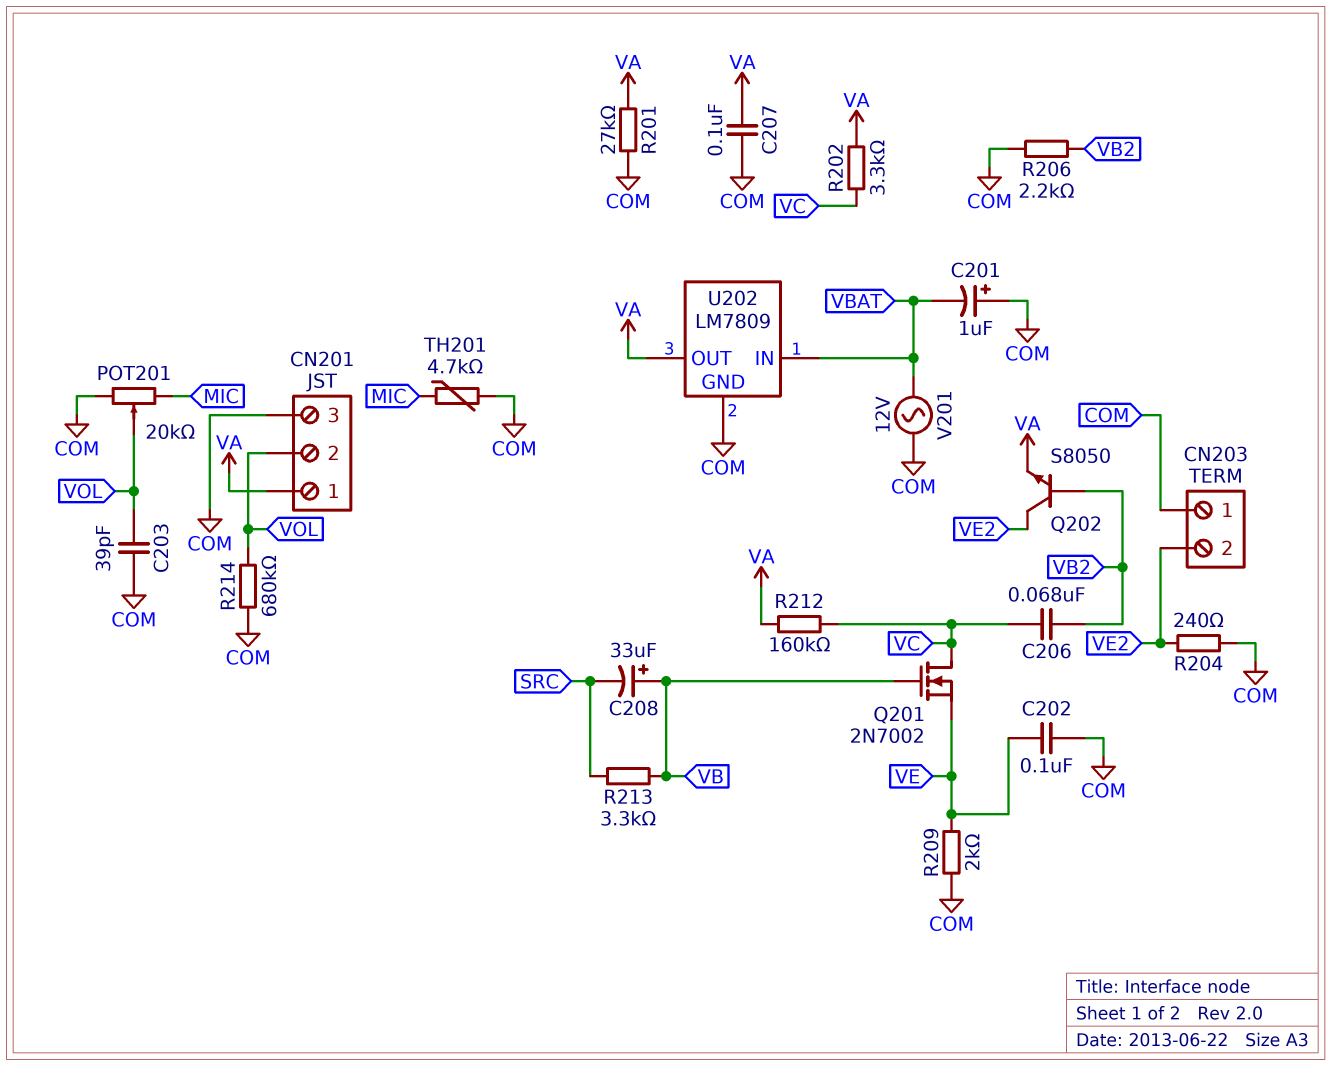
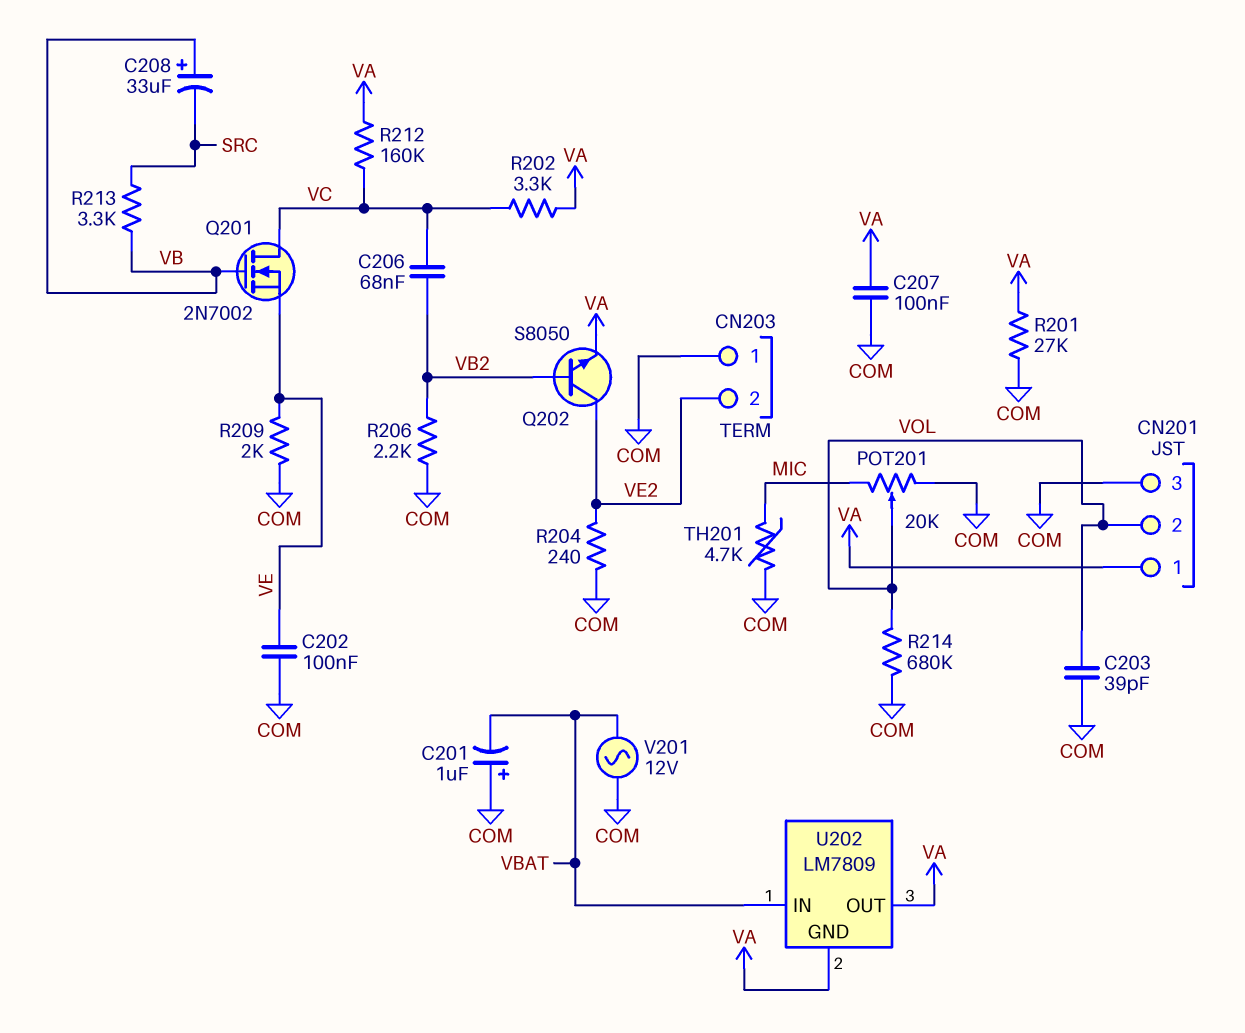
U202 pin GND: COM -> VA

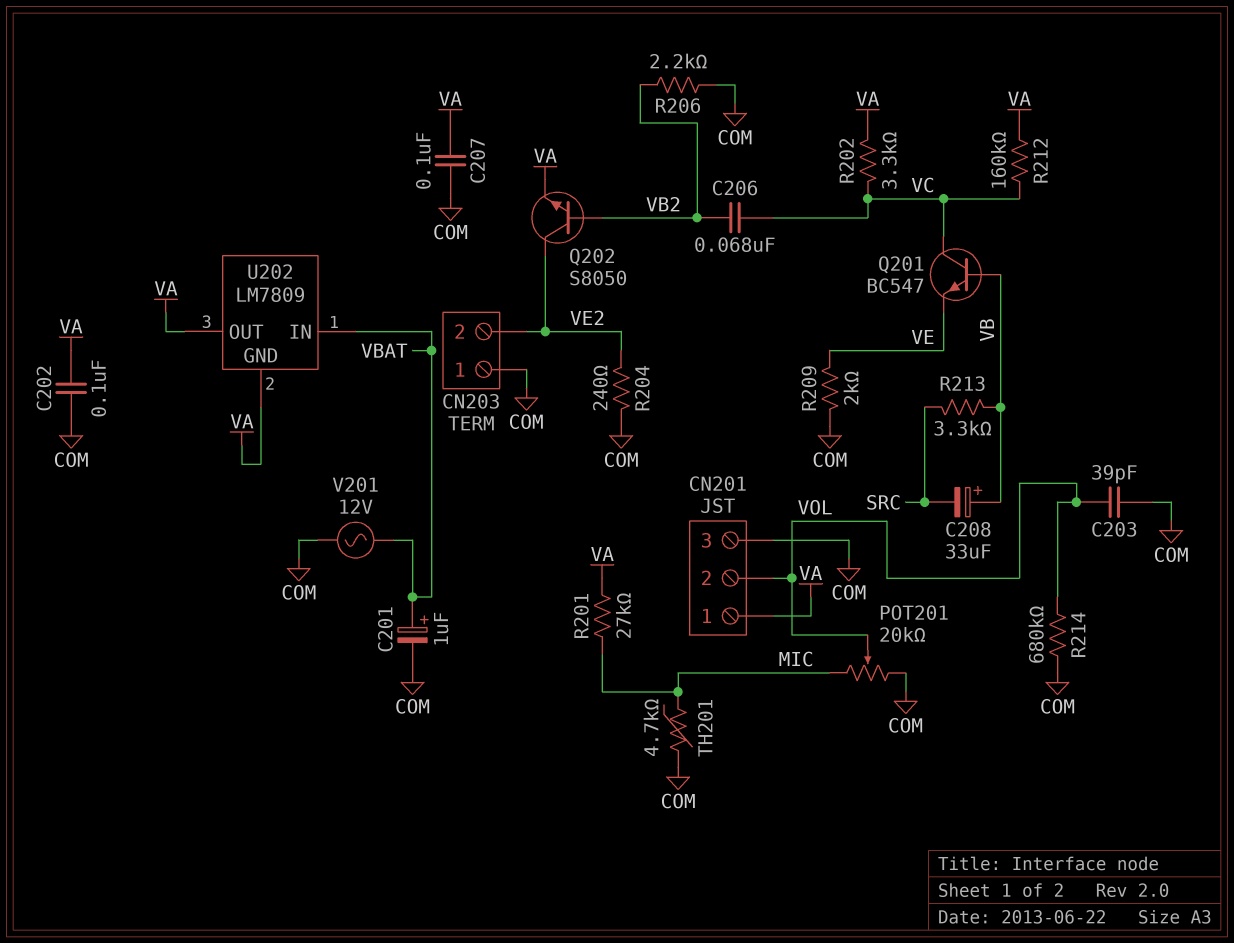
C201: 1uF (plus COM, minus VBAT) -> 1uF (plus VBAT, minus COM)
C202: 100nF (COM, VE) -> 100nF (COM, VA)
Q201: NMOS 2N7002 (G VB, D VC, S VE) -> NPN BC547 (B VB, C VC, E VE)
R201: 27k (COM, VA) -> 27k (MIC, VA)

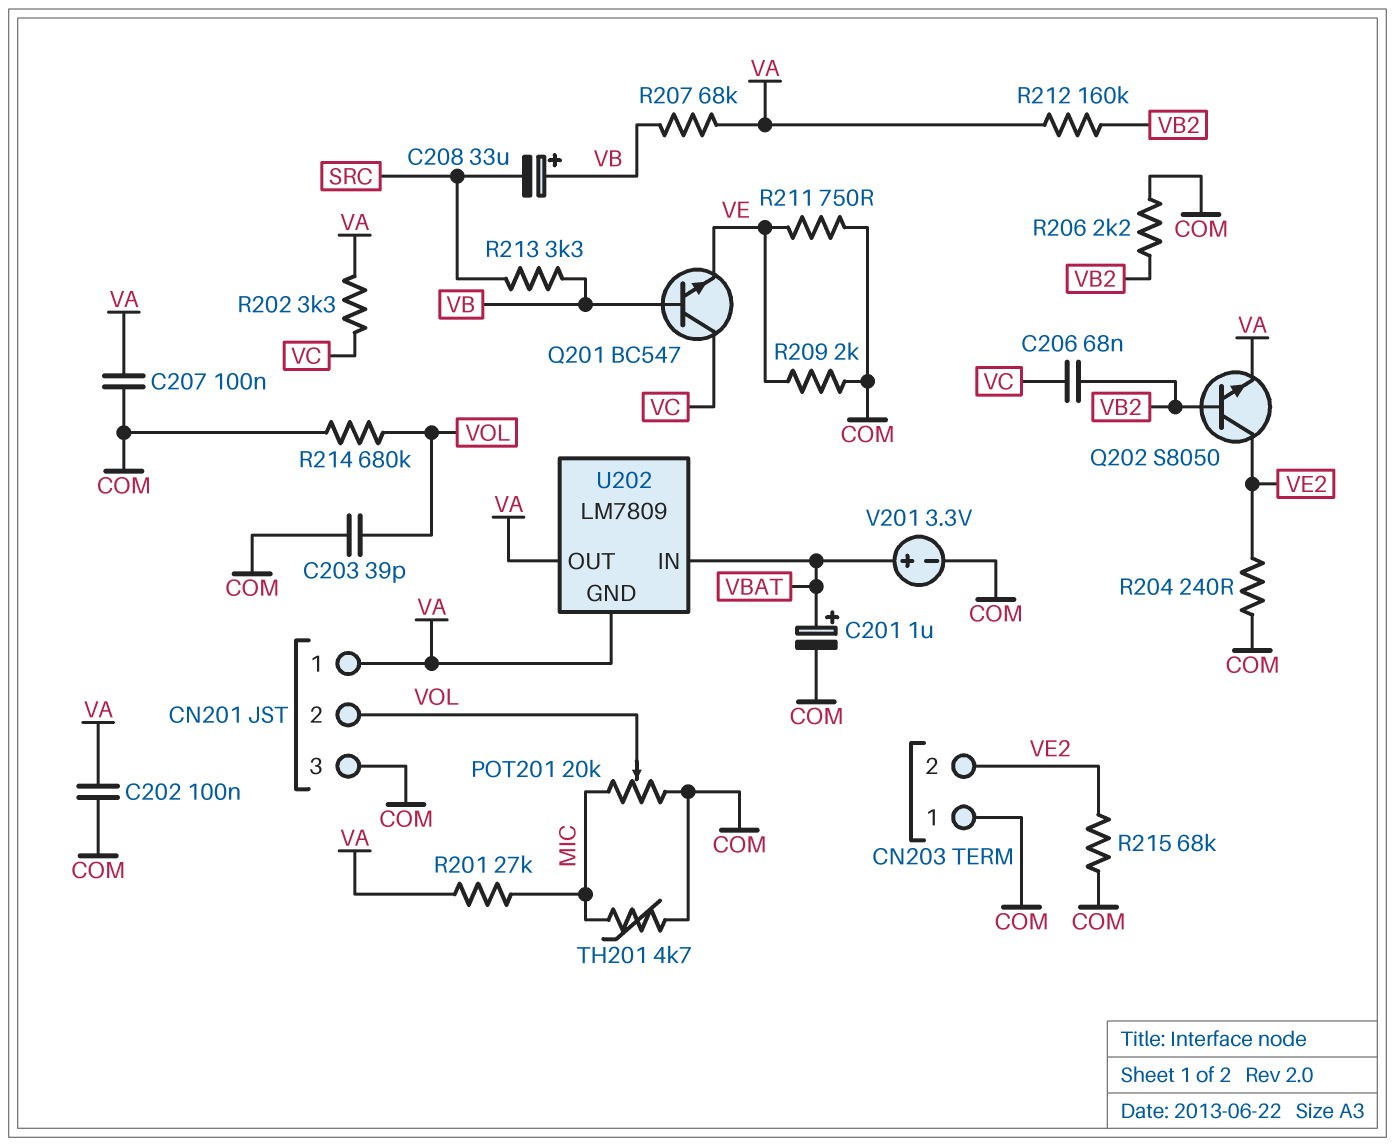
R207: none -> 68k (VA, VB)
R211: none -> 750 (COM, VE)
R212: 160k (VA, VC) -> 160k (VA, VB2)
R215: none -> 68k (COM, VE2)
V201: AC 12V (COM, VBAT) -> 3.3V (plus VBAT, minus COM)

